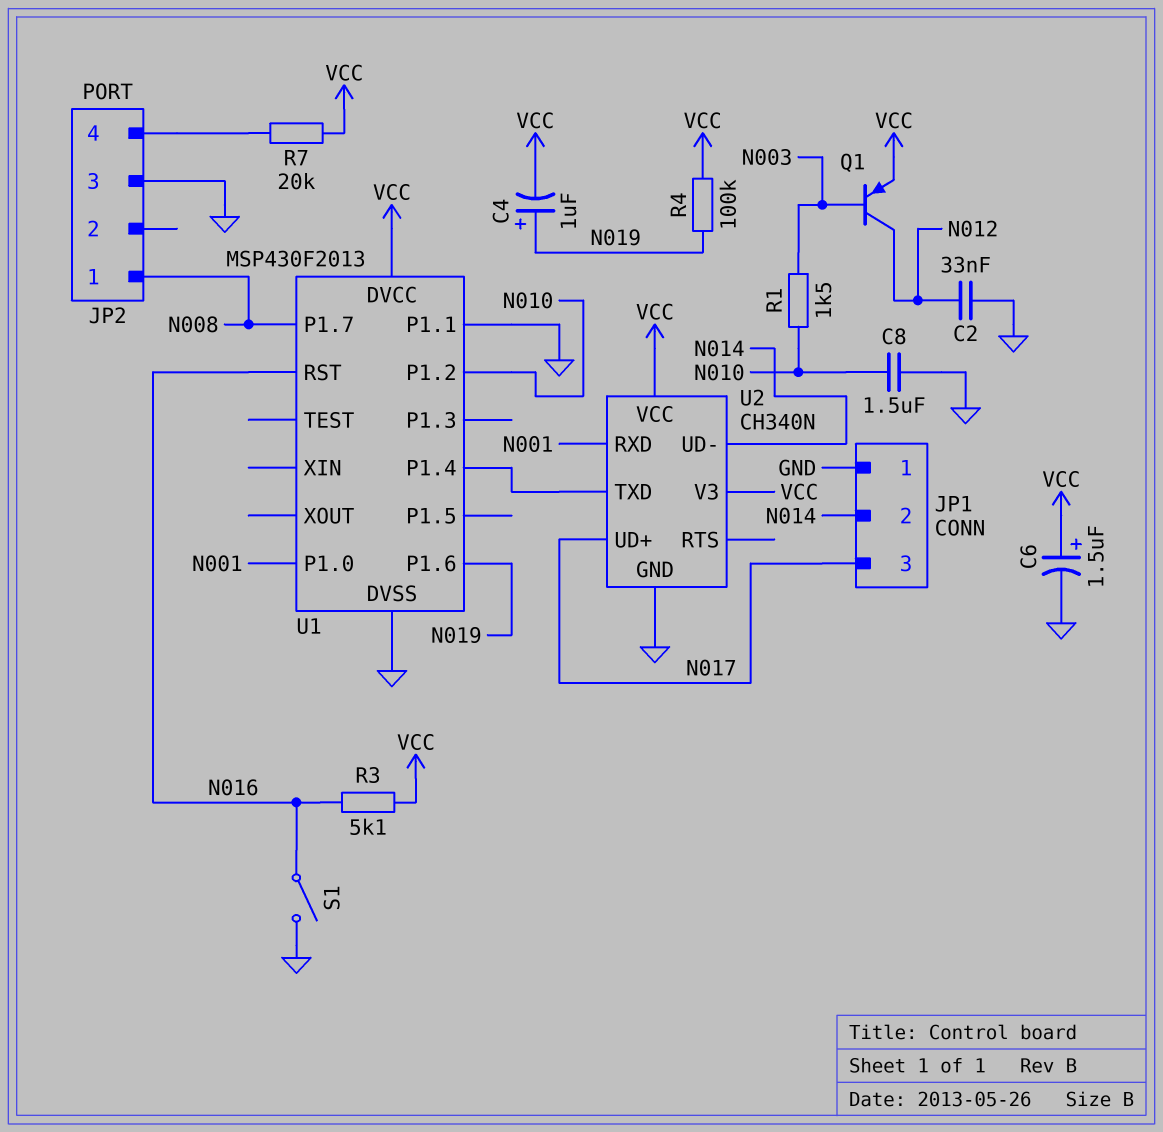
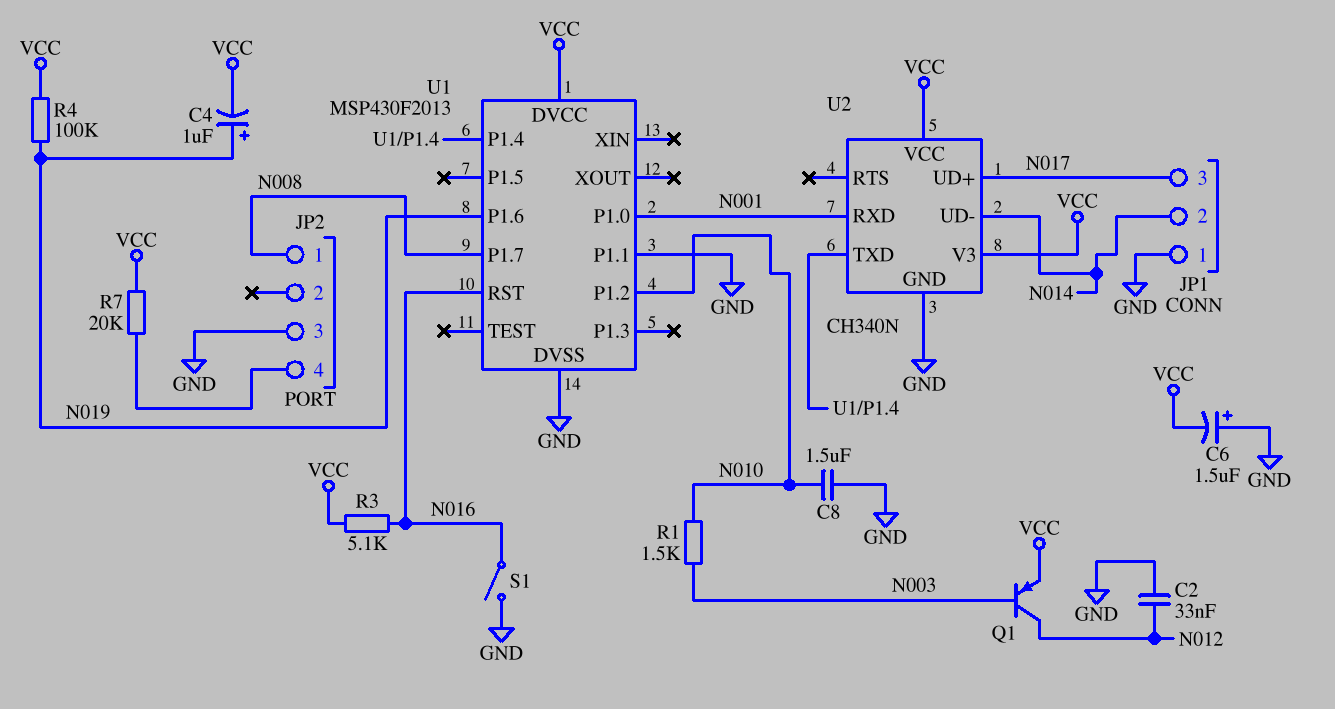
C6: 1.5uF (plus VCC, minus GND) -> 1.5uF (plus GND, minus VCC)

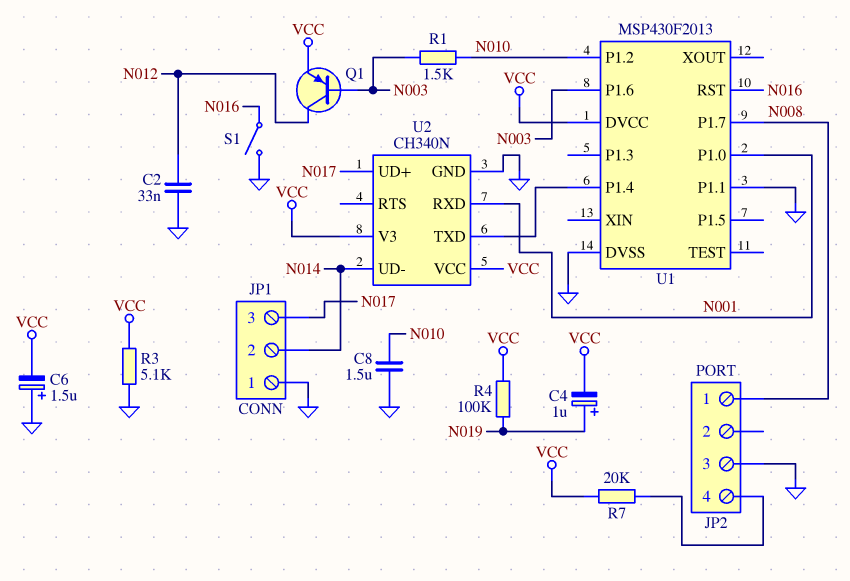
R3: 5.1k (N016, VCC) -> 5.1k (GND, VCC)
U1 pin P1.6: N019 -> N003

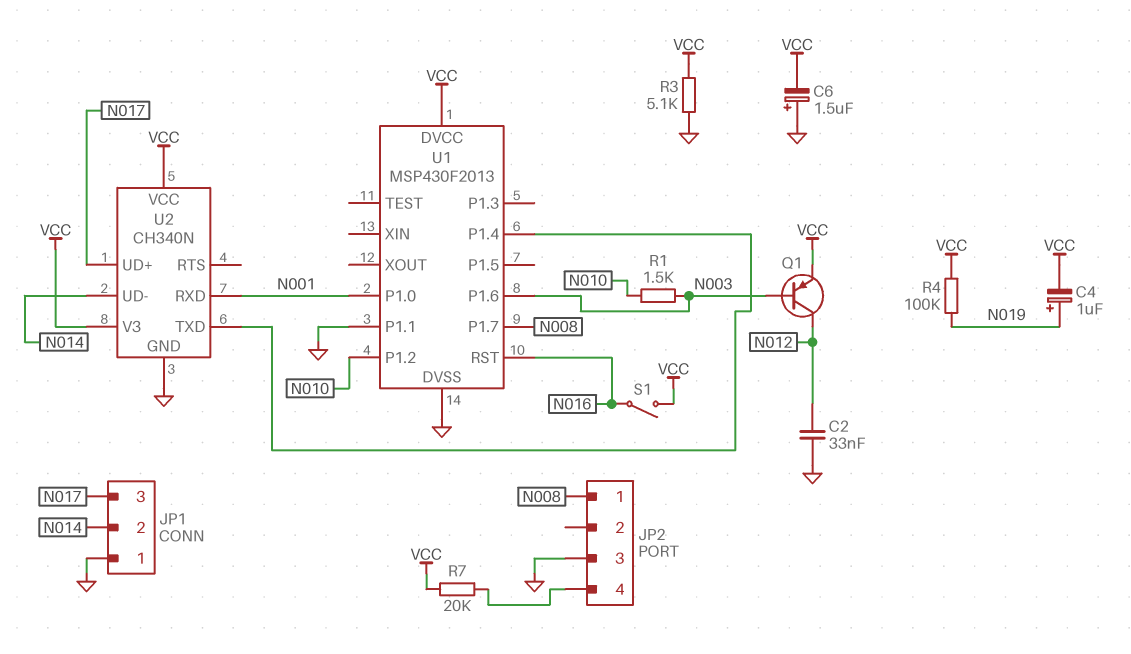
C8: 1.5uF (GND, N010) -> none
S1: switch (GND, N016) -> switch (N016, VCC)

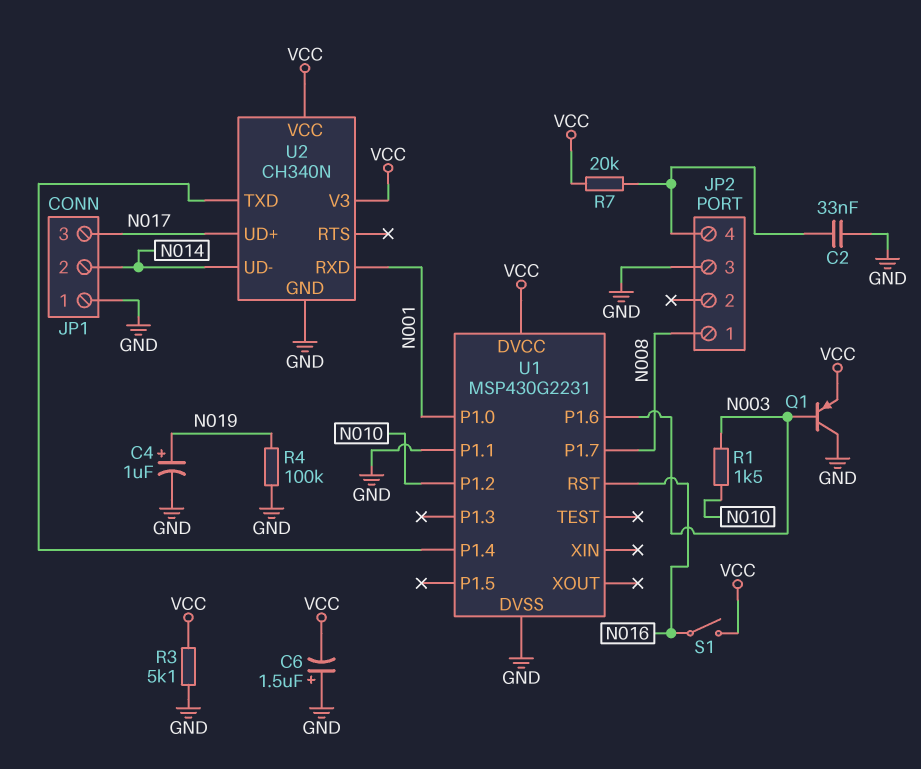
C2: 33nF (GND, N012) -> 33nF (GND, JP2/4)
C4: 1uF (plus N019, minus VCC) -> 1uF (plus N019, minus GND)
Q1: PNP (B N003, C N012, E VCC) -> PNP (B N003, C GND, E VCC)
R4: 100k (N019, VCC) -> 100k (GND, N019)
U1: MSP430F2013 -> MSP430G2231

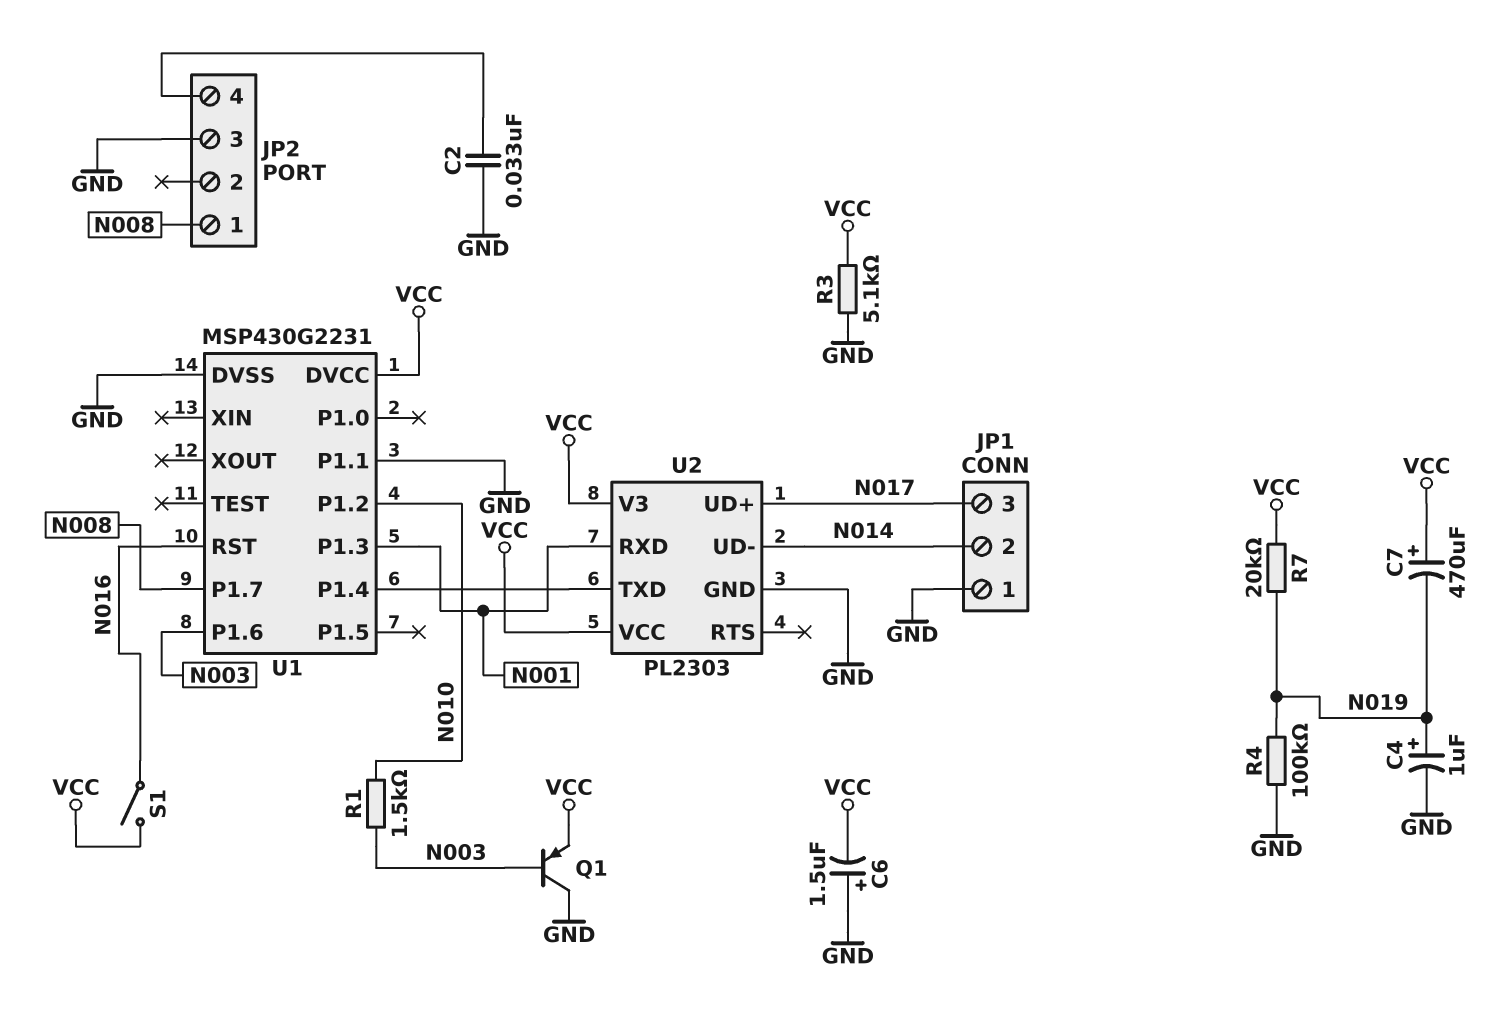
C7: none -> 470uF (plus VCC, minus N019)
R7: 20k (JP2/4, VCC) -> 20k (N019, VCC)
U1 pin P1.0: N001 -> none
U1 pin P1.3: none -> N001
U2: CH340N -> PL2303

